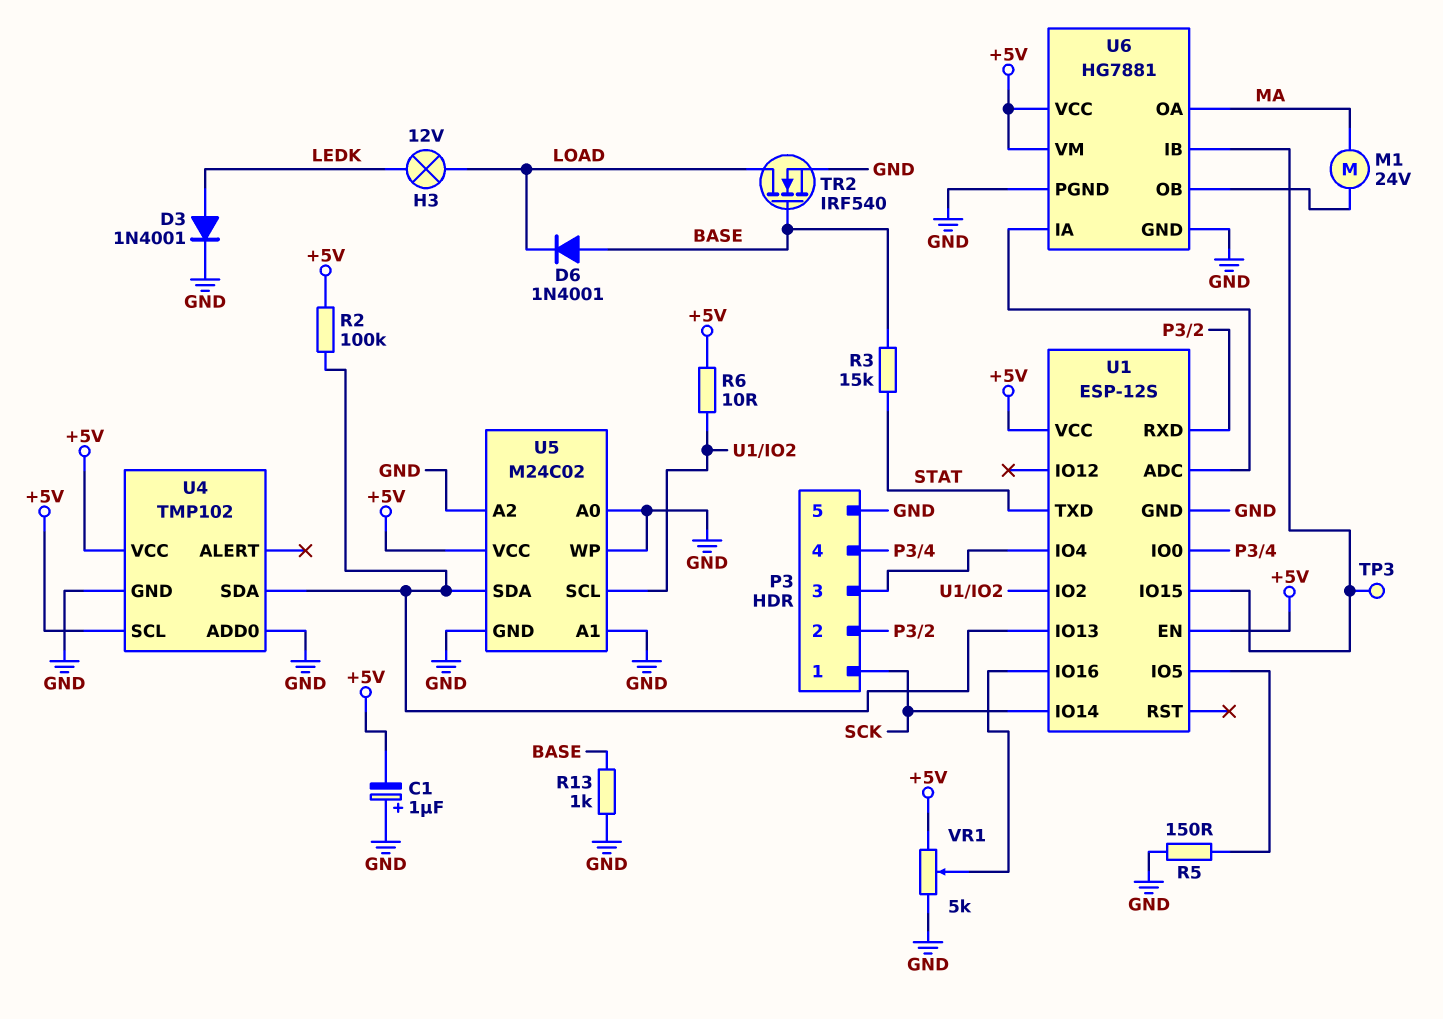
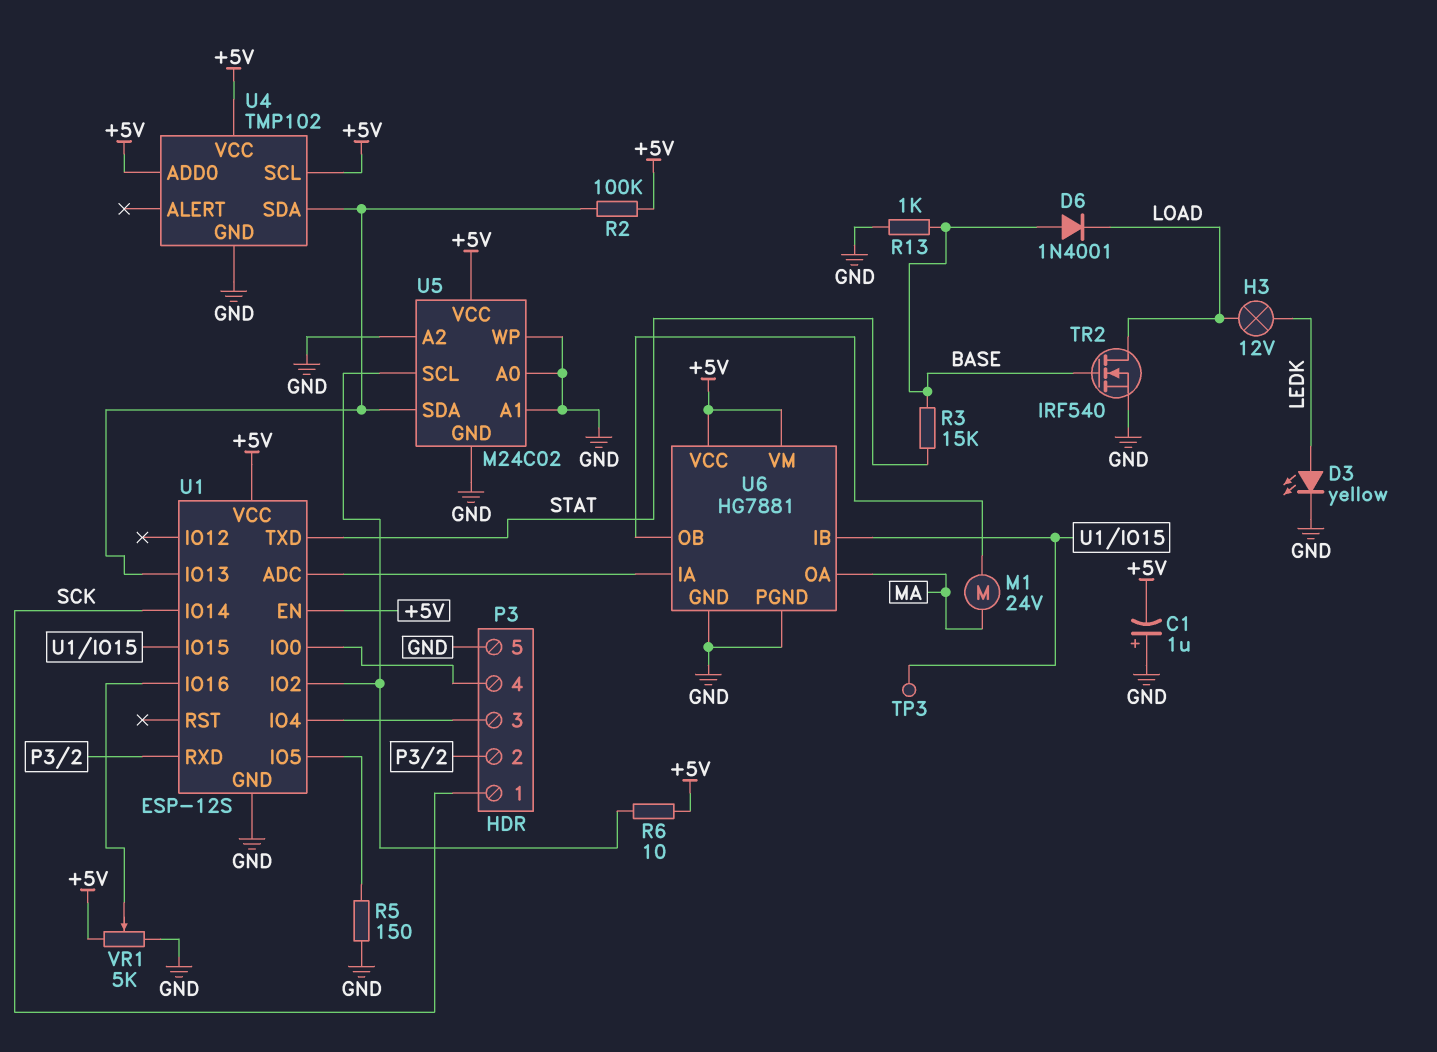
D3: diode 1N4001 (A LEDK, K GND) -> LED yellow (A LEDK, K GND)
U4 pin ADD0: GND -> +5V

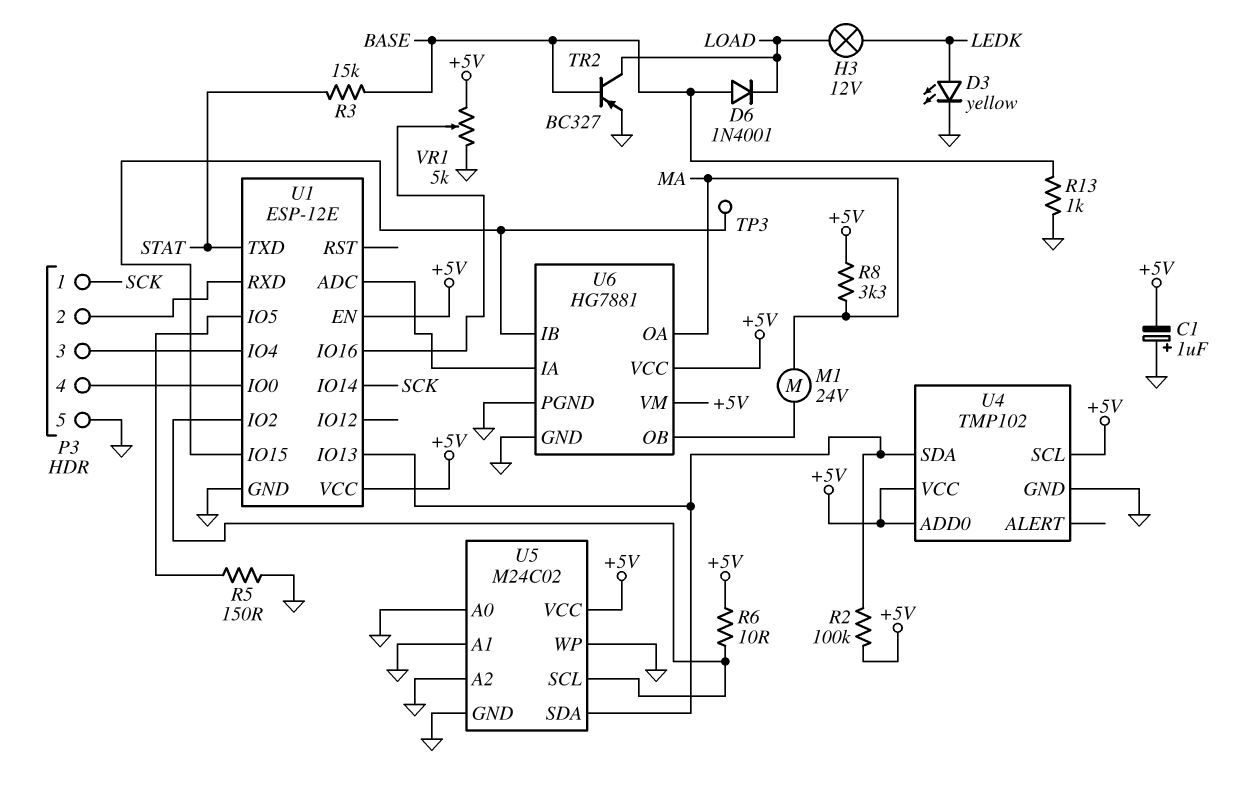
R8: none -> 3.3k (+5V, MA)
TR2: NMOS IRF540 (G BASE, D LOAD, S GND) -> PNP BC327 (B BASE, C LOAD, E GND)
U1: ESP-12S -> ESP-12E

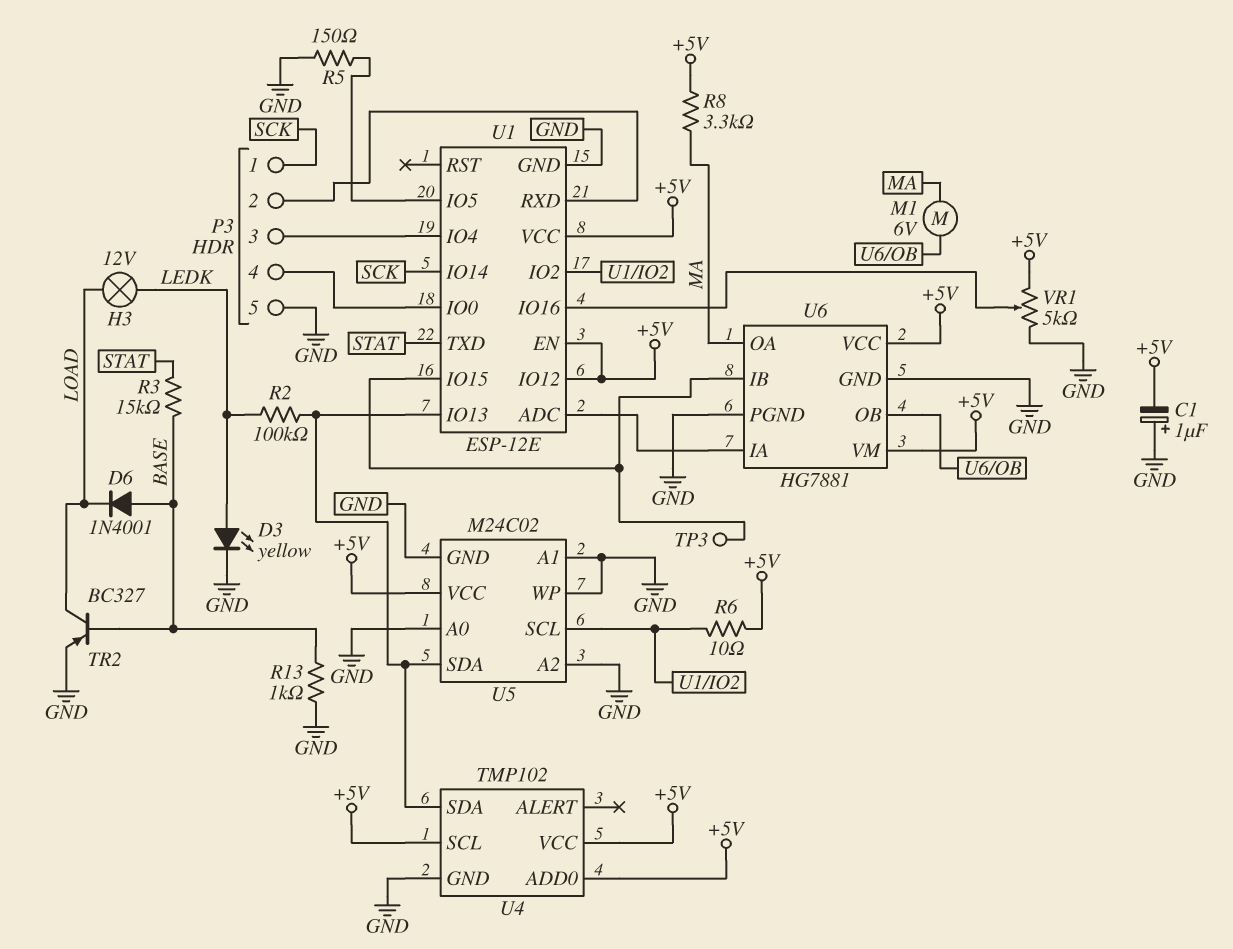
M1: motor 24V (MA, U6/OB) -> motor 6V (MA, U6/OB)
R2: 100k (+5V, U1/IO13) -> 100k (LEDK, U1/IO13)
U1 pin IO12: none -> +5V

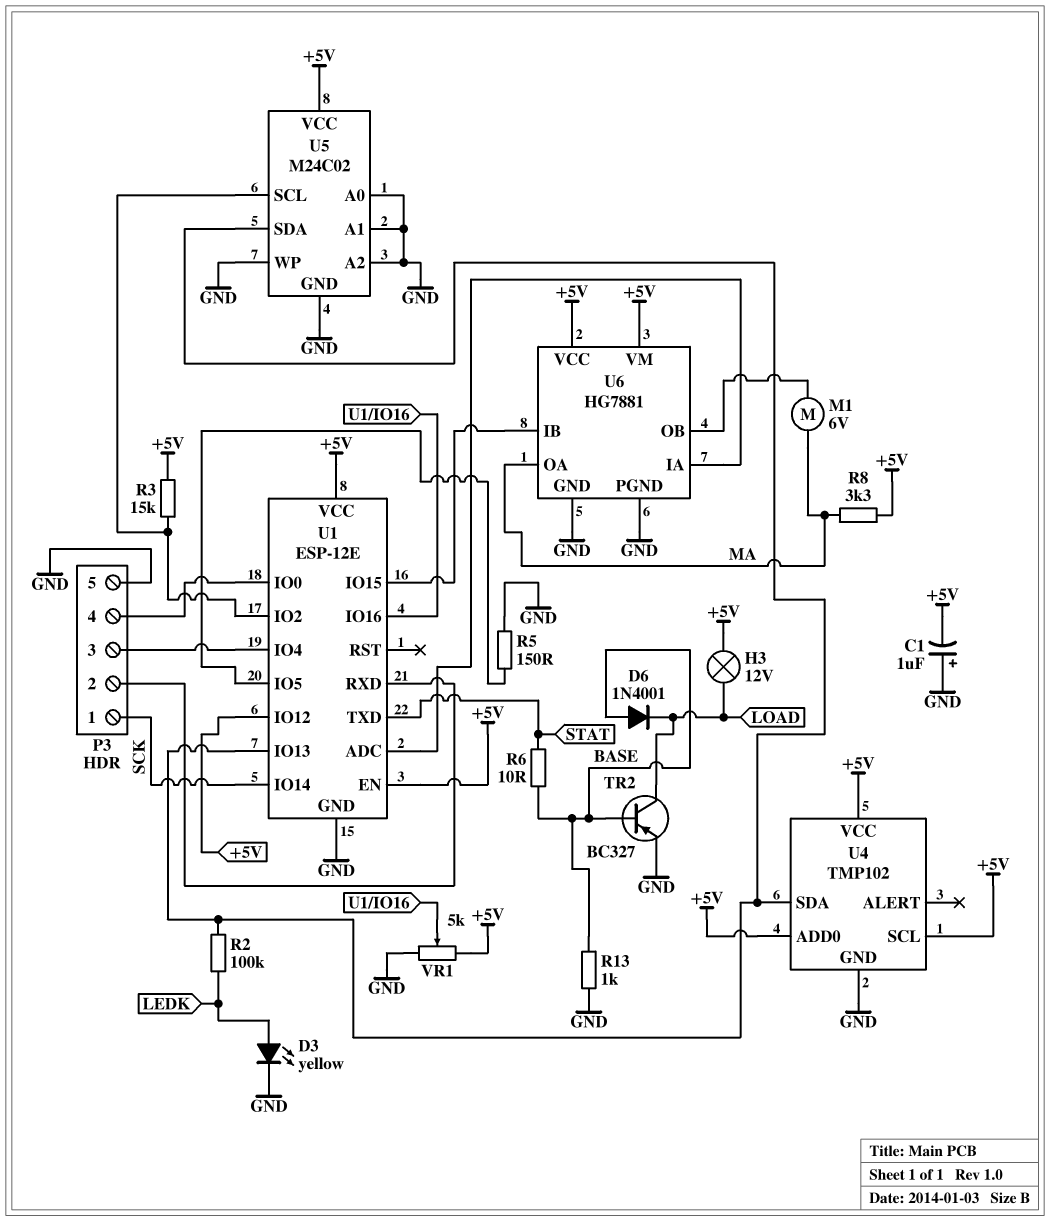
H3: lamp 12V (LEDK, LOAD) -> lamp 12V (+5V, LOAD)
R3: 15k (BASE, STAT) -> 15k (+5V, U1/IO2)
R6: 10 (+5V, U1/IO2) -> 10 (BASE, STAT)
TP3: test point (U1/IO15) -> none

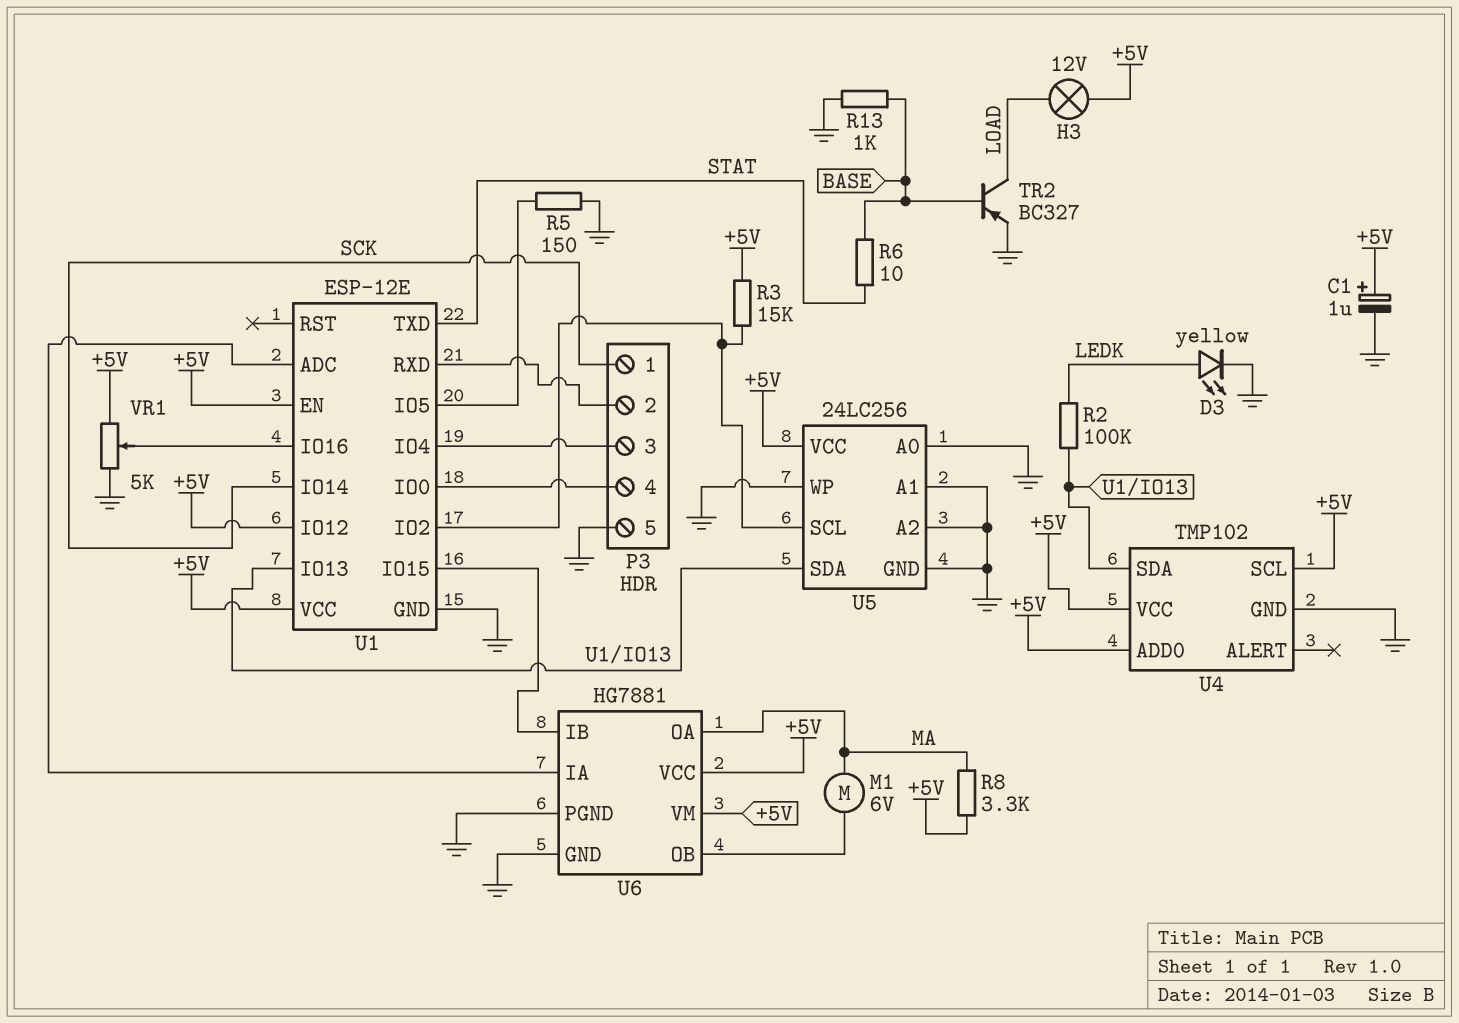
C1: 1uF (plus GND, minus +5V) -> 1uF (plus +5V, minus GND)
D6: diode 1N4001 (A BASE, K LOAD) -> none
U5: M24C02 -> 24LC256

